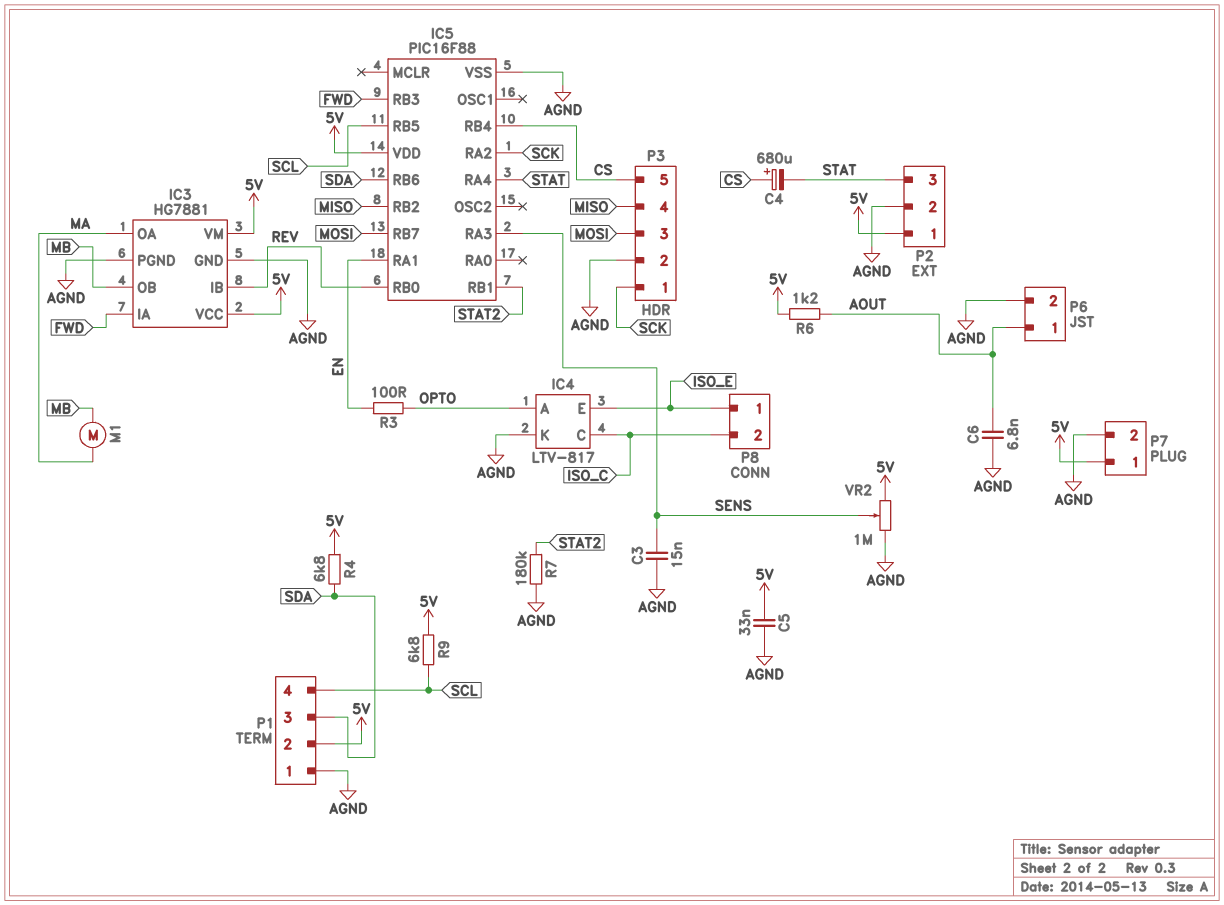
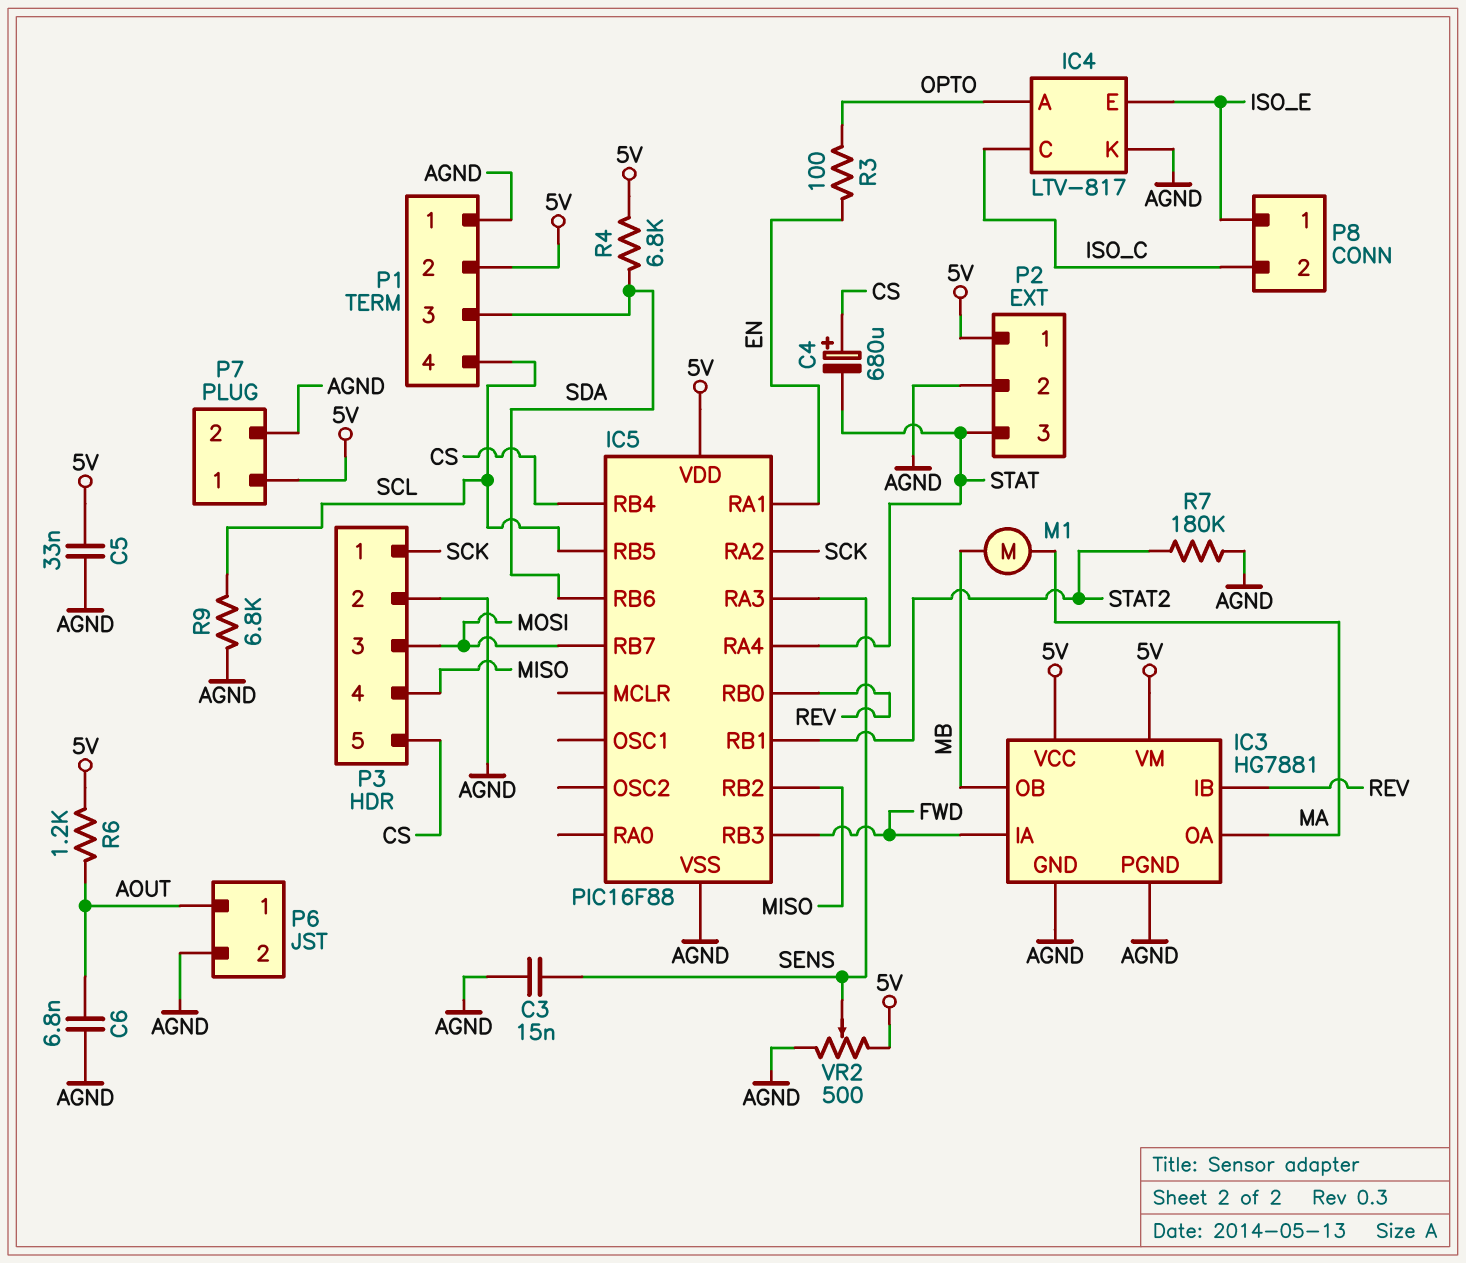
R9: 6.8k (5V, SCL) -> 6.8k (AGND, SCL)
VR2: 1M (5V, AGND, wiper SENS) -> 500 (5V, AGND, wiper SENS)

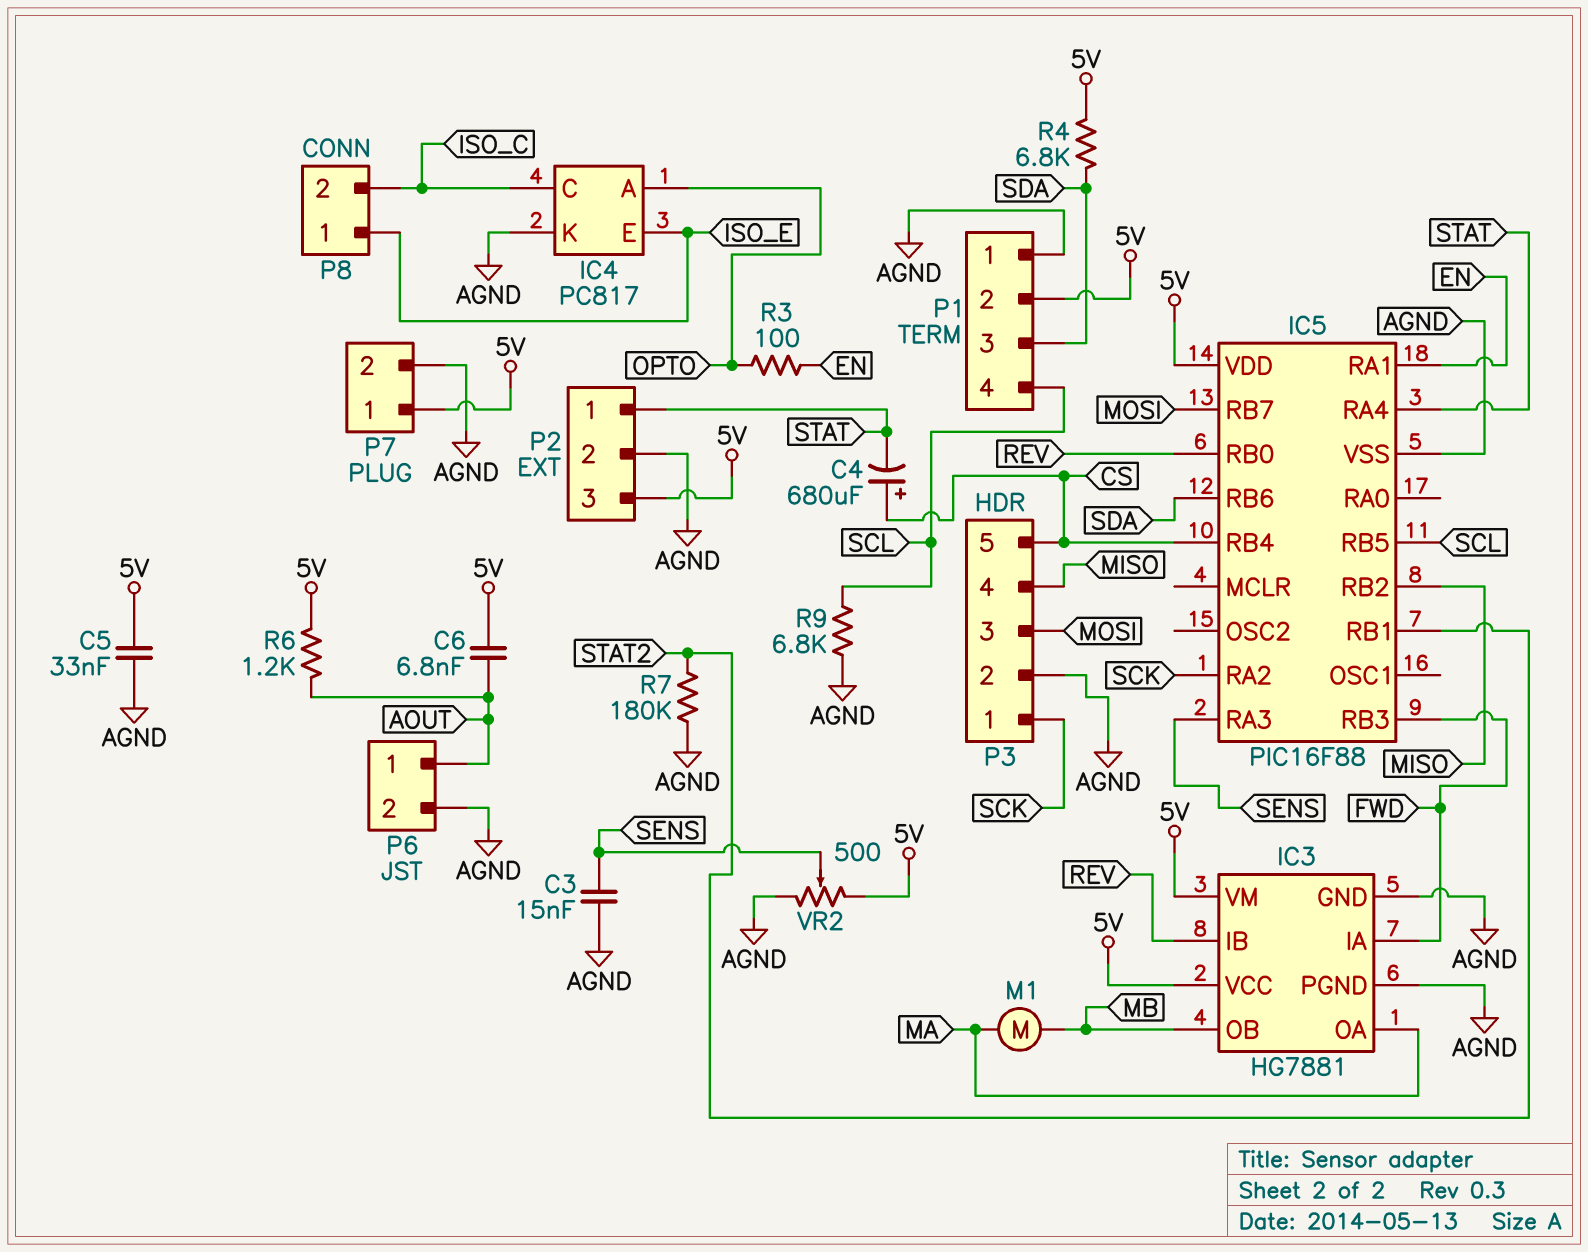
C6: 6.8nF (AGND, AOUT) -> 6.8nF (5V, AOUT)
IC4: LTV-817 -> PC817
P2 pin 1: 5V -> STAT
P2 pin 3: STAT -> 5V

